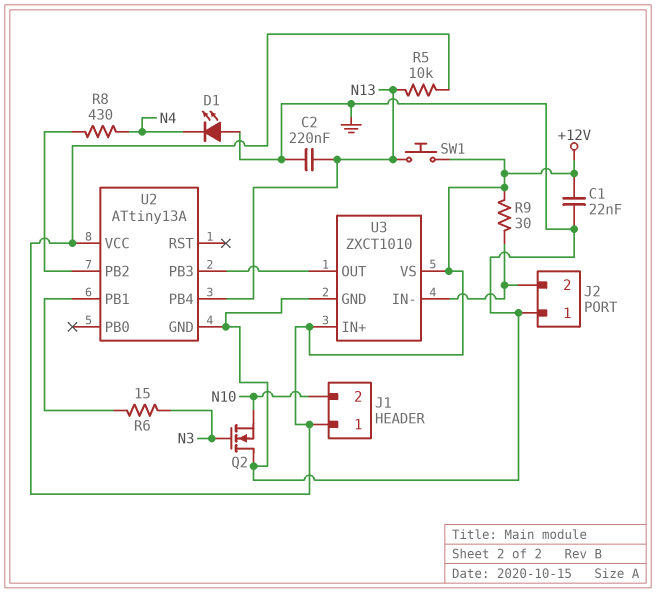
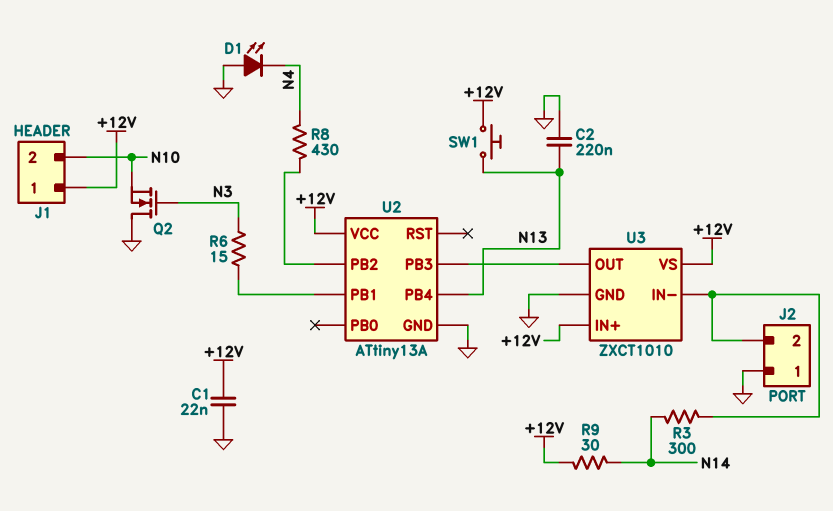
R3: none -> 300 (J2/2, N14)
R5: 10k (+12V, N13) -> none
R9: 30 (+12V, J2/2) -> 30 (+12V, N14)

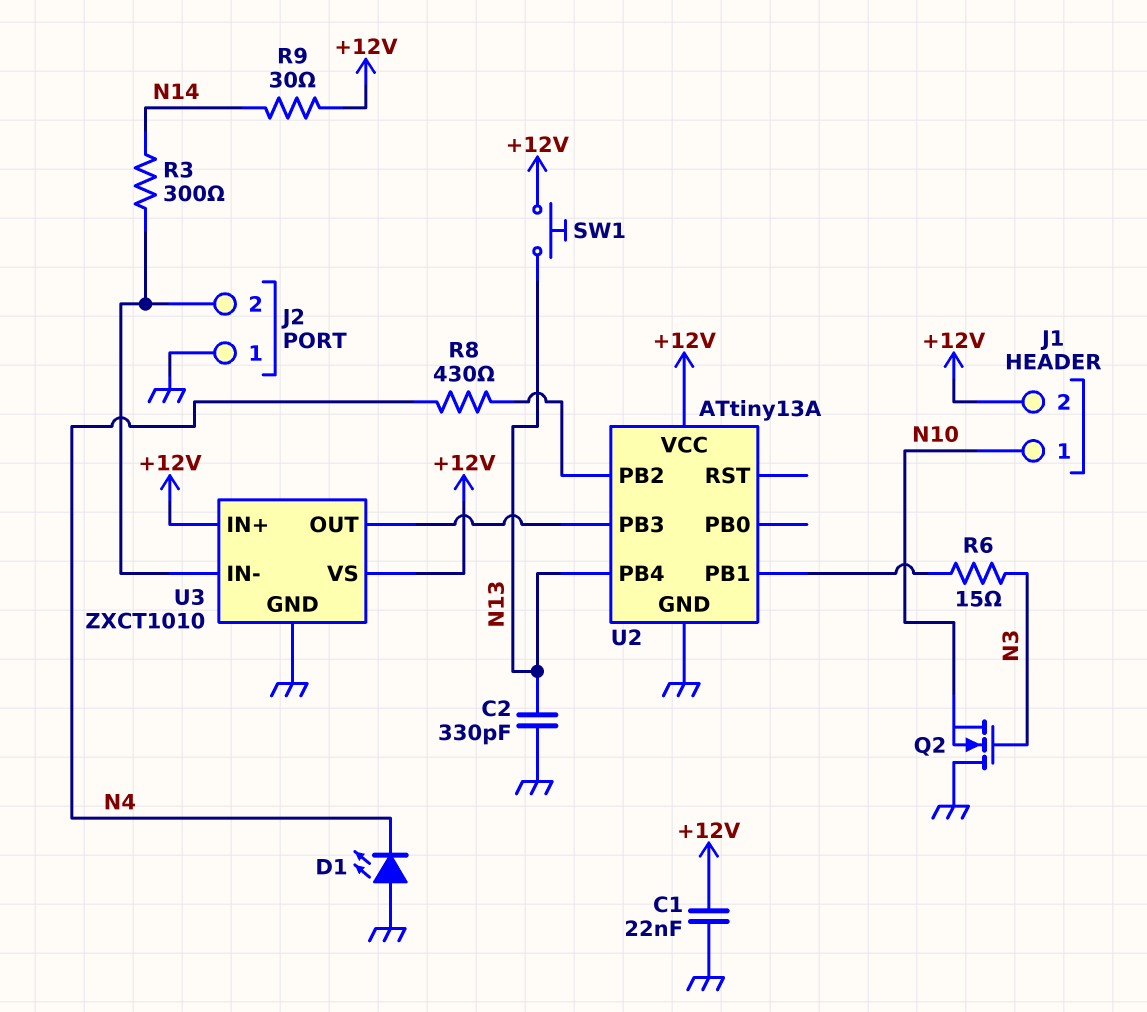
C2: 220nF (GND, N13) -> 330pF (GND, N13)
J1 pin 1: +12V -> N10
J1 pin 2: N10 -> +12V

